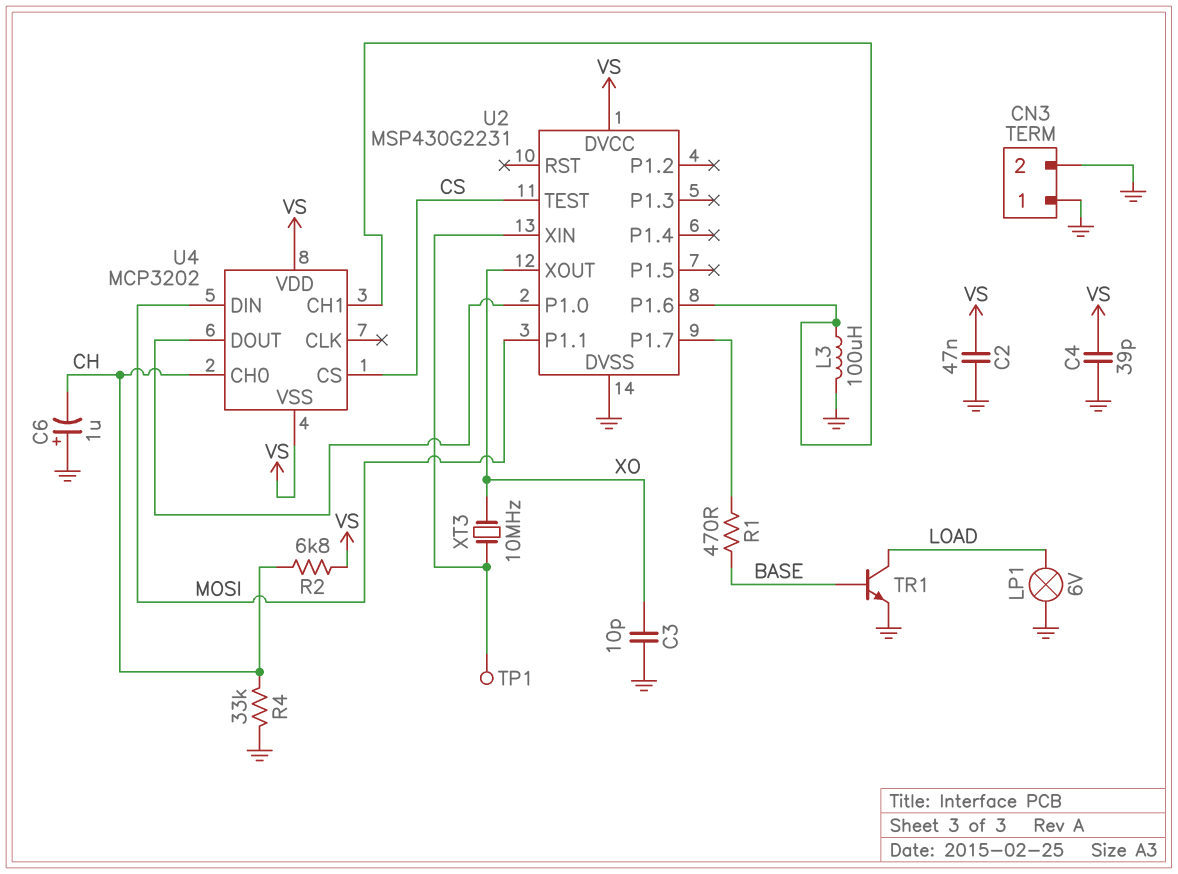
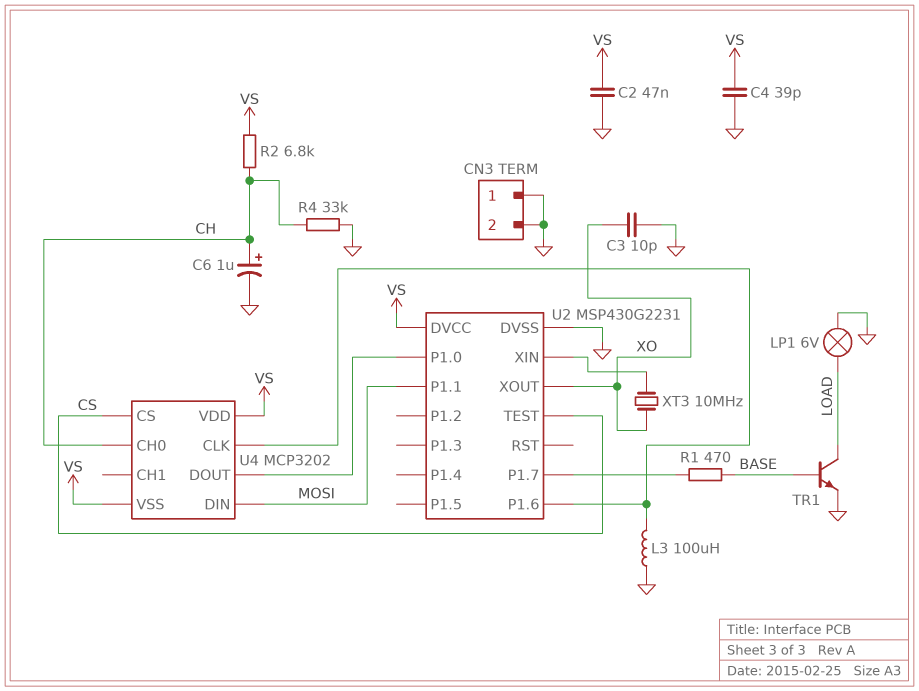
C6: 1uF (plus GND, minus CH) -> 1uF (plus CH, minus GND)
TP1: test point (U2/XIN) -> none
U4 pin CH1: U2/P1.6 -> none
U4 pin CLK: none -> U2/P1.6

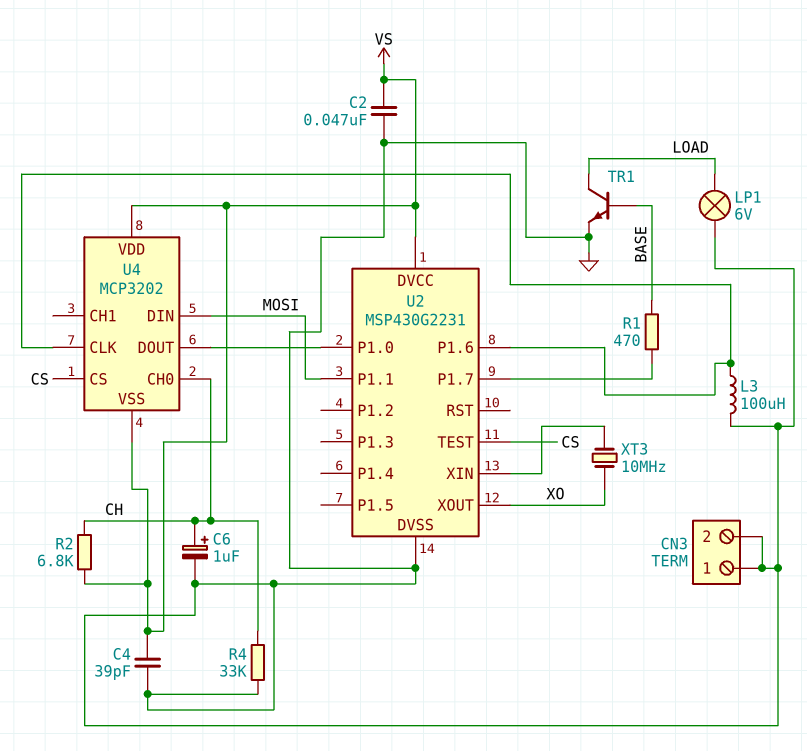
C3: 10pF (GND, XO) -> none

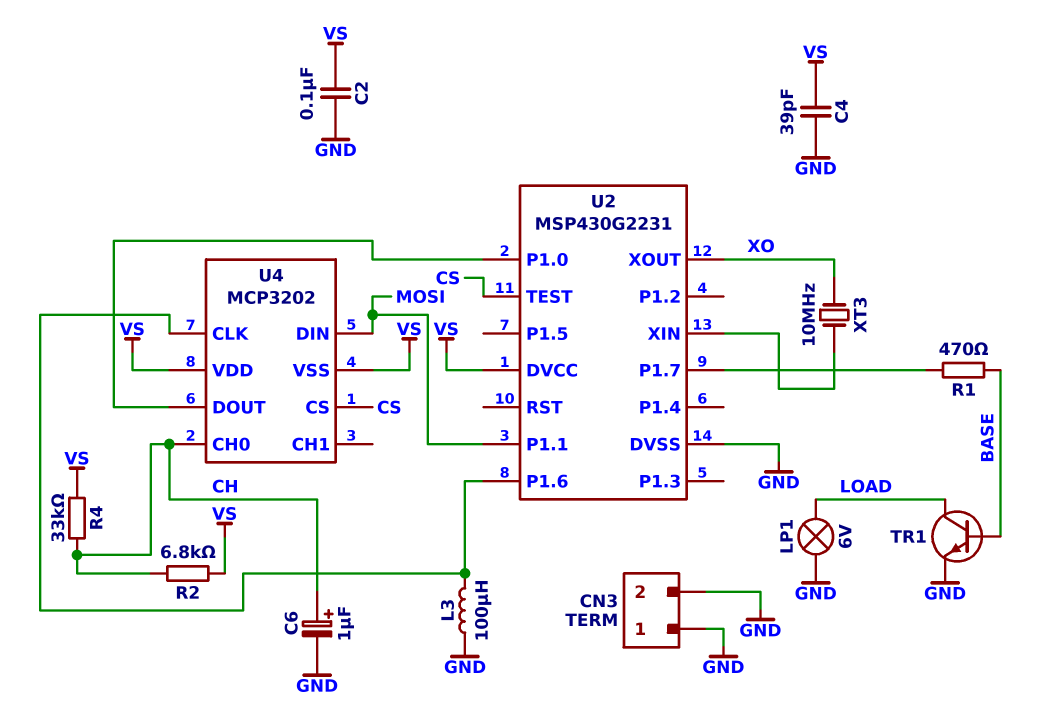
C2: 47nF (GND, VS) -> 100nF (GND, VS)
R4: 33k (CH, GND) -> 33k (CH, VS)

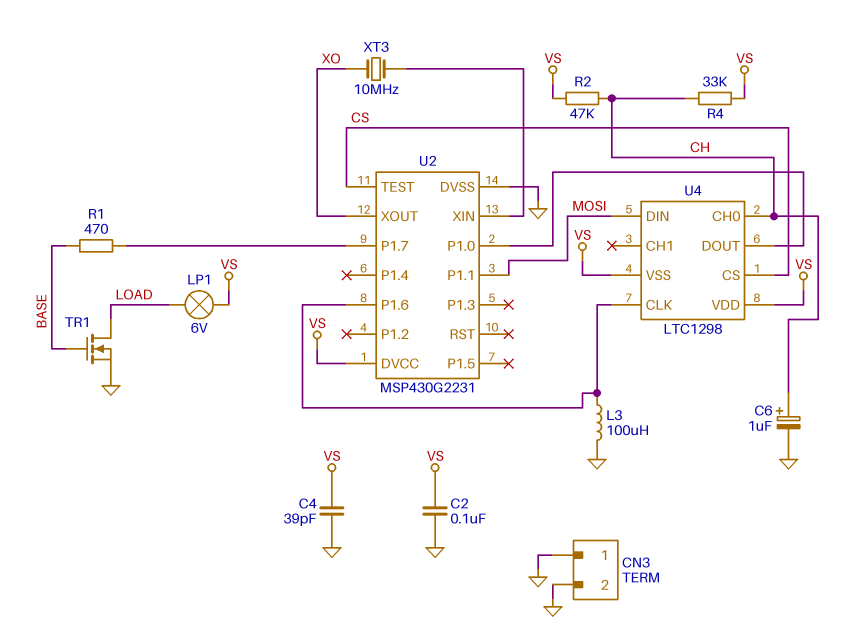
LP1: lamp 6V (GND, LOAD) -> lamp 6V (LOAD, VS)
R2: 6.8k (CH, VS) -> 47k (CH, VS)
TR1: NPN (B BASE, C LOAD, E GND) -> NMOS (G BASE, D LOAD, S GND)
U4: MCP3202 -> LTC1298

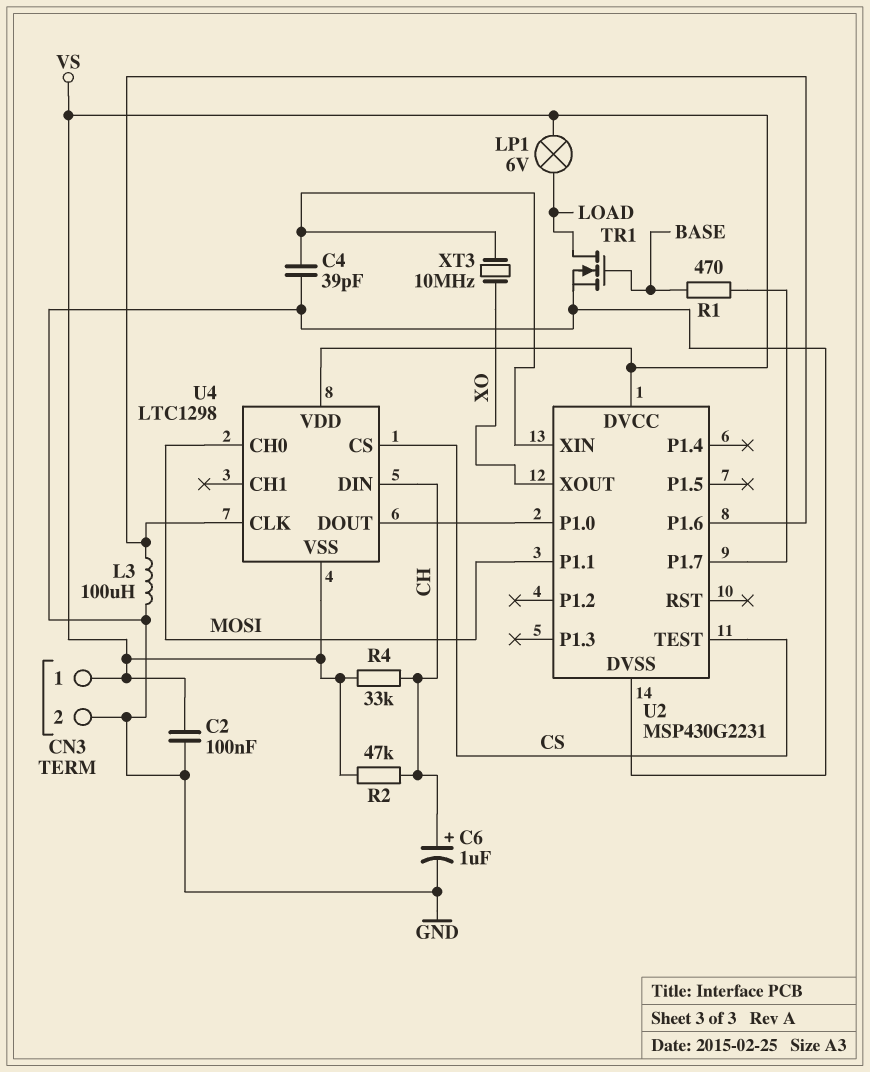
C4: 39pF (GND, VS) -> 39pF (GND, U2/XIN)
CN3 pin 1: GND -> VS
U4 pin CH0: CH -> MOSI
U4 pin DIN: MOSI -> CH

